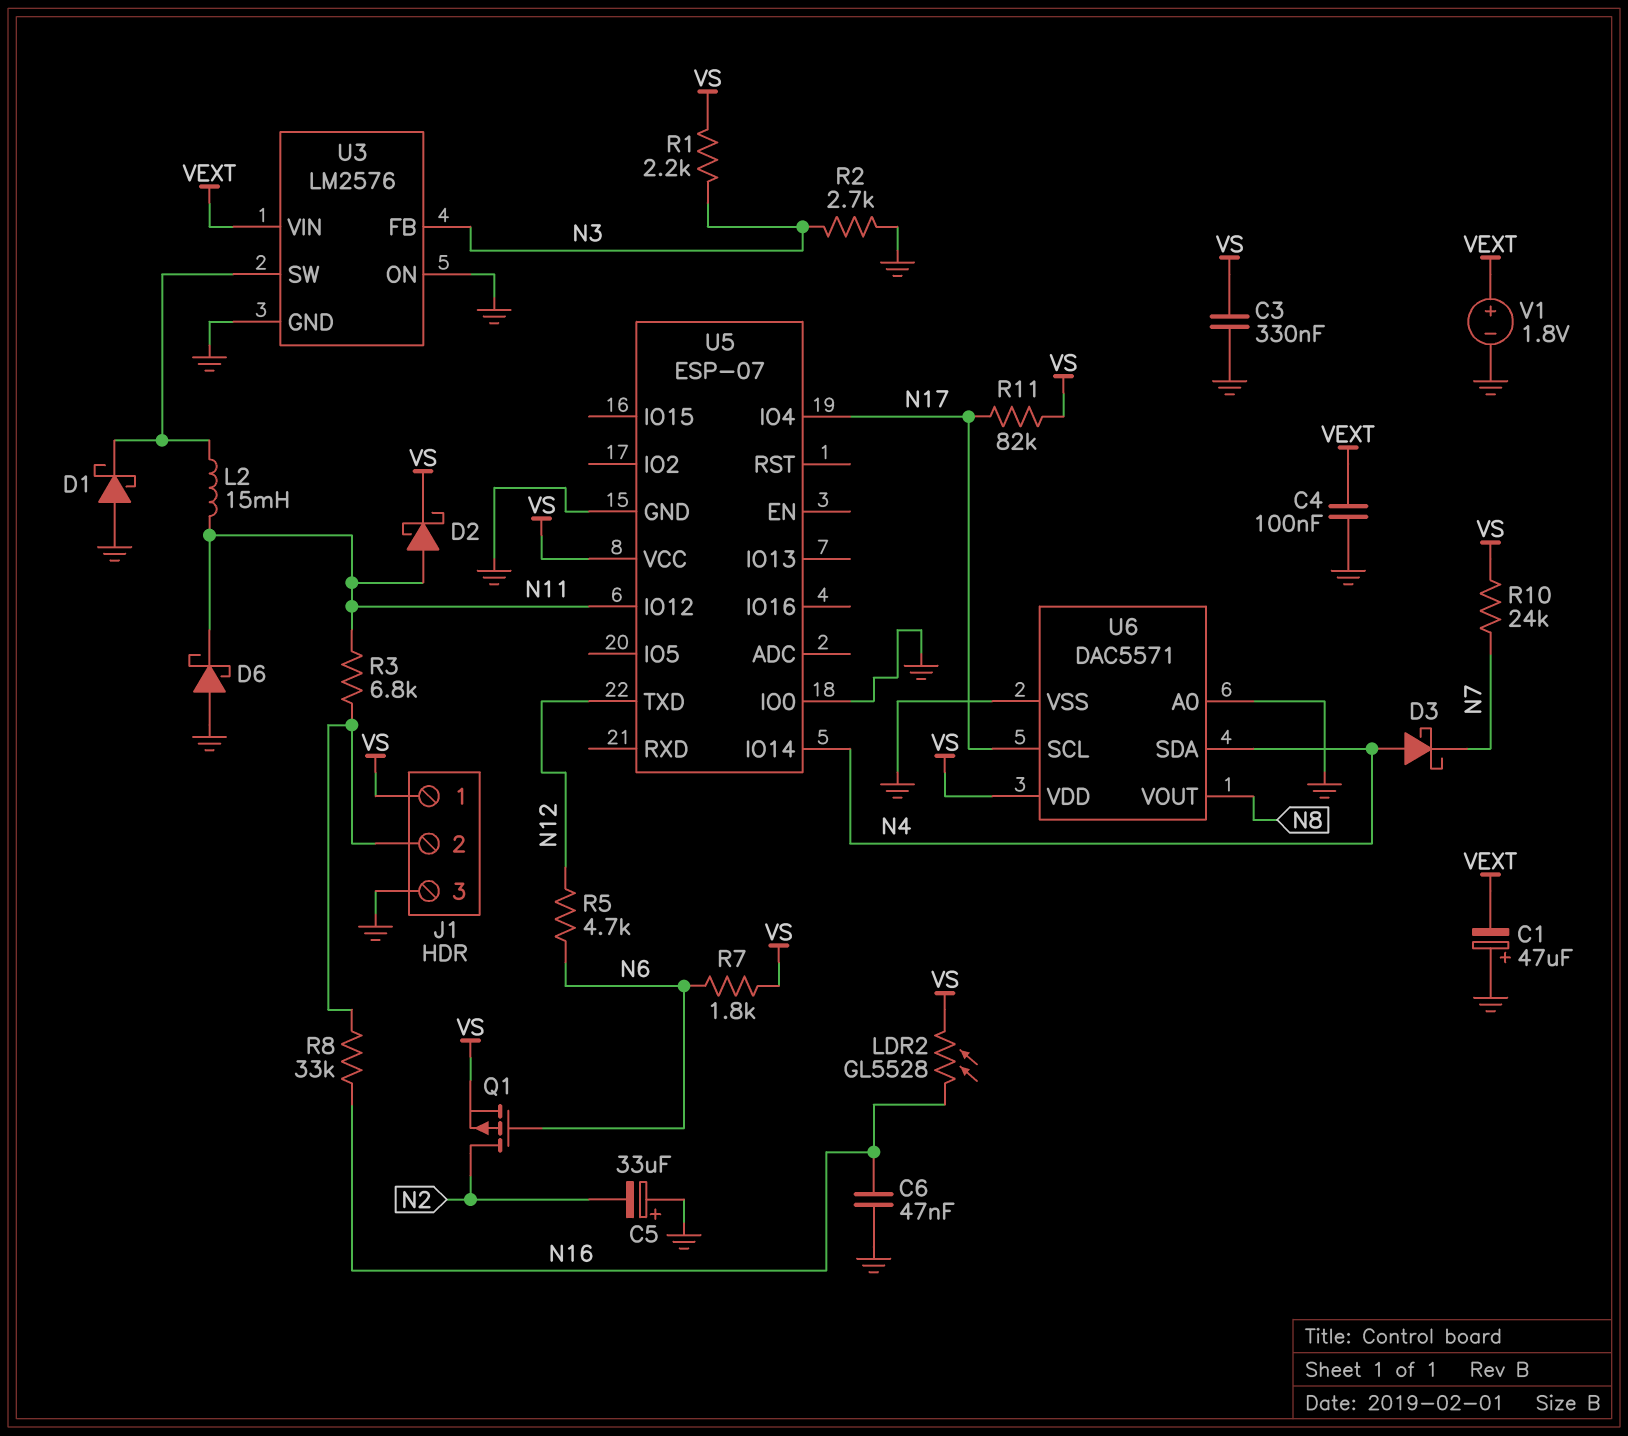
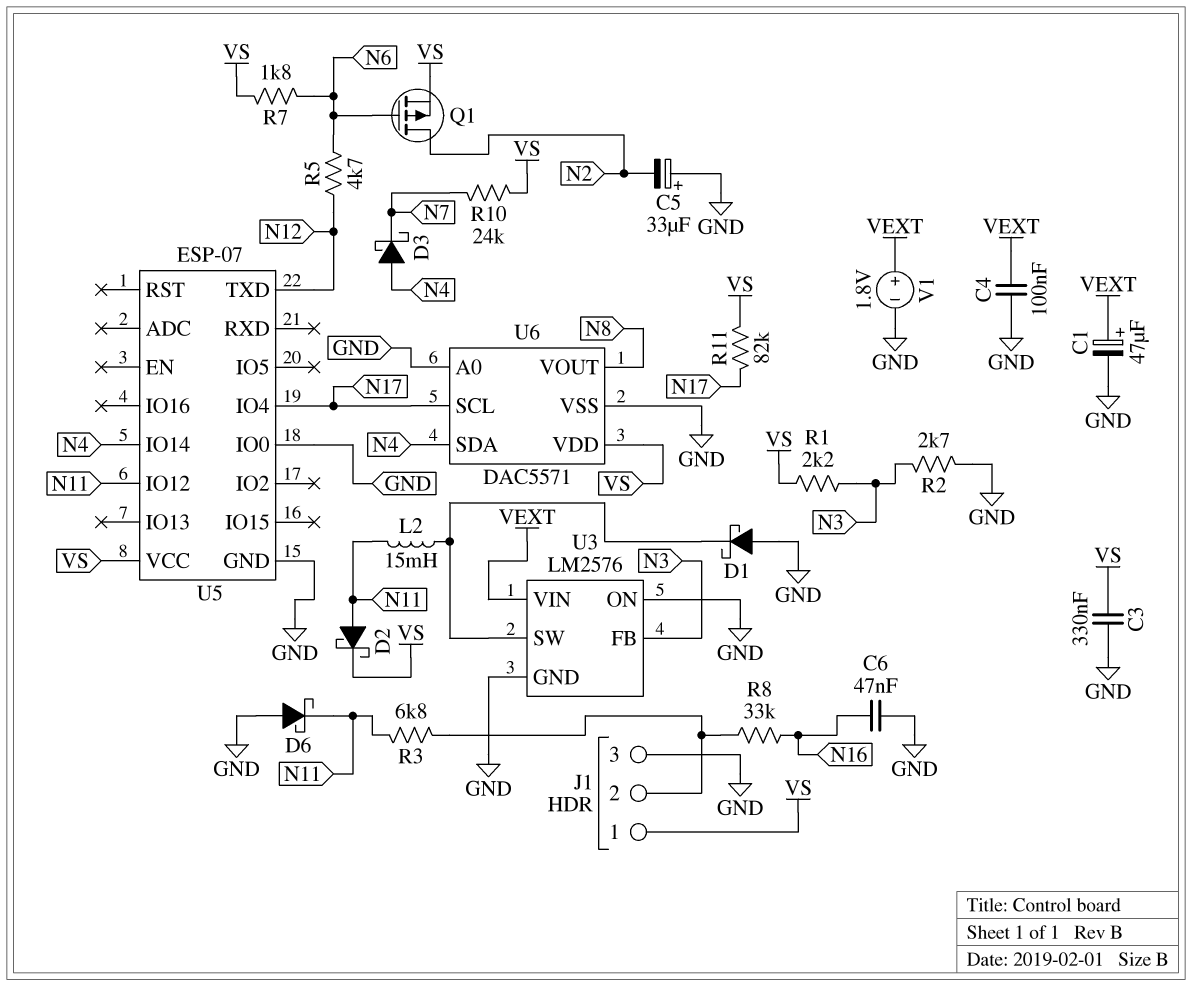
C1: 47uF (plus GND, minus VEXT) -> 47uF (plus VEXT, minus GND)
LDR2: GL5528 (N16, VS) -> none

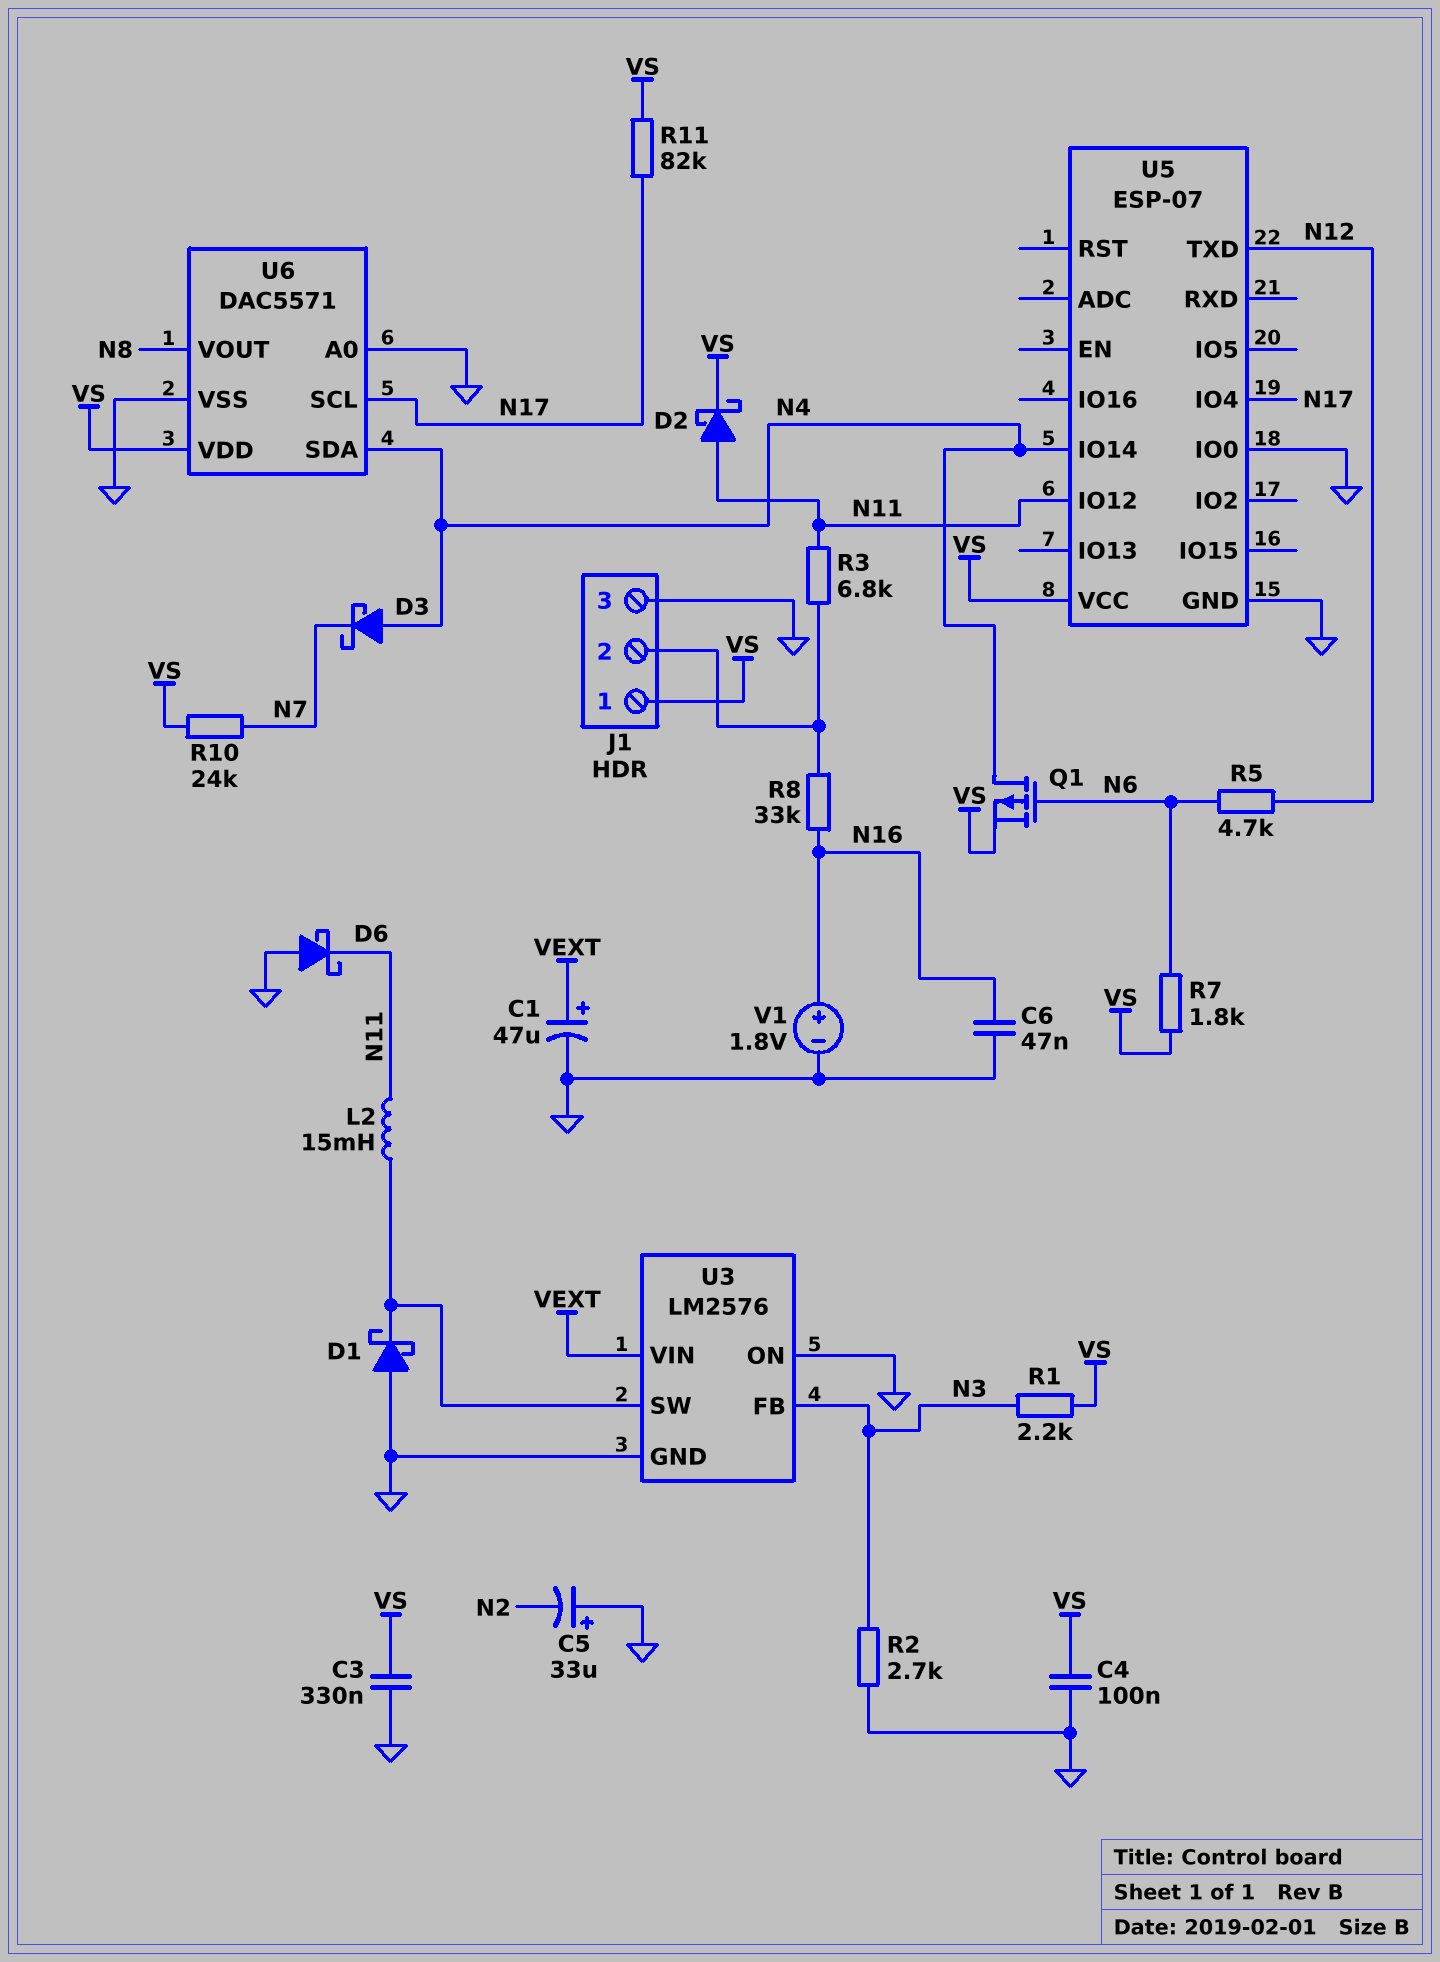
C4: 100nF (GND, VEXT) -> 100nF (GND, VS)
Q1: PMOS (G N6, D N2, S VS) -> PMOS (G N6, D N4, S VS)
V1: 1.8V (plus VEXT, minus GND) -> 1.8V (plus N16, minus GND)

